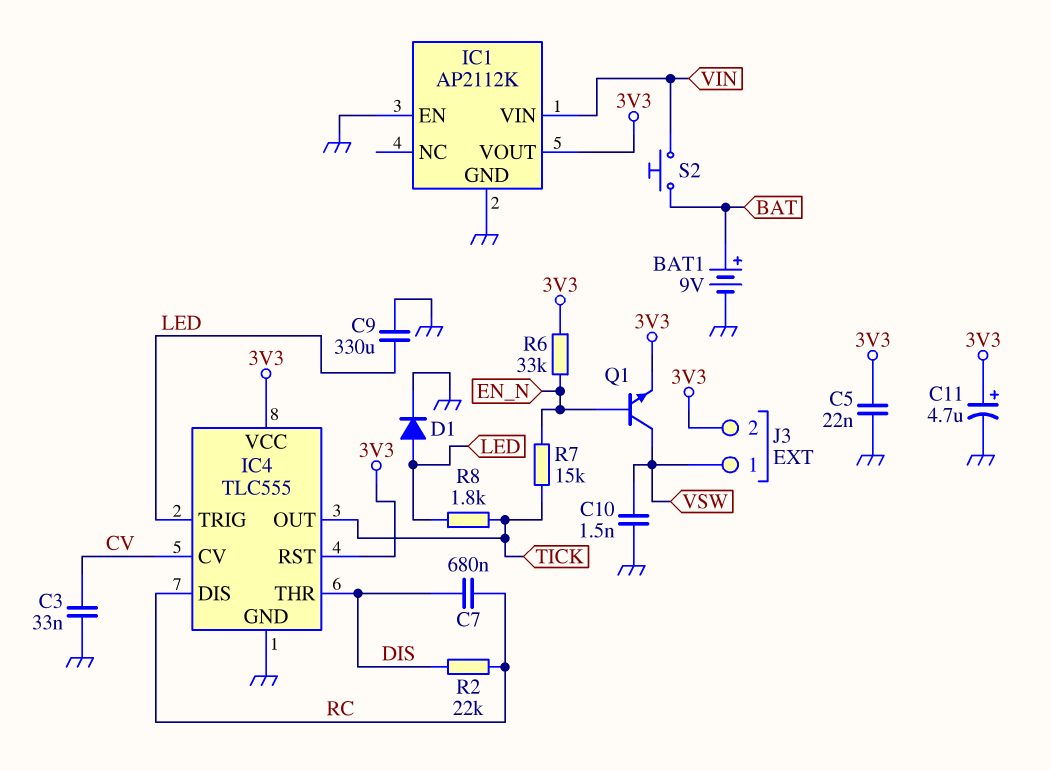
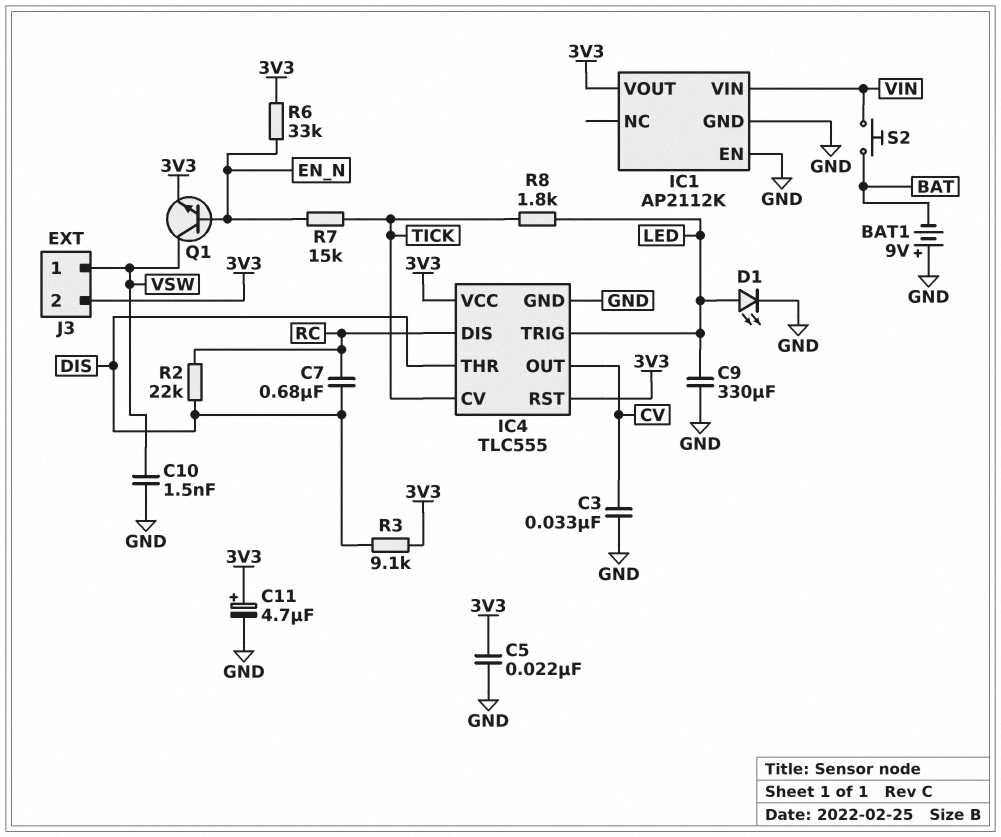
BAT1: 9V (plus BAT, minus GND) -> 9V (plus GND, minus BAT)
D1: diode (A LED, K GND) -> LED (A LED, K GND)
IC4 pin CV: CV -> TICK
IC4 pin OUT: TICK -> CV
R3: none -> 9.1k (3V3, DIS)

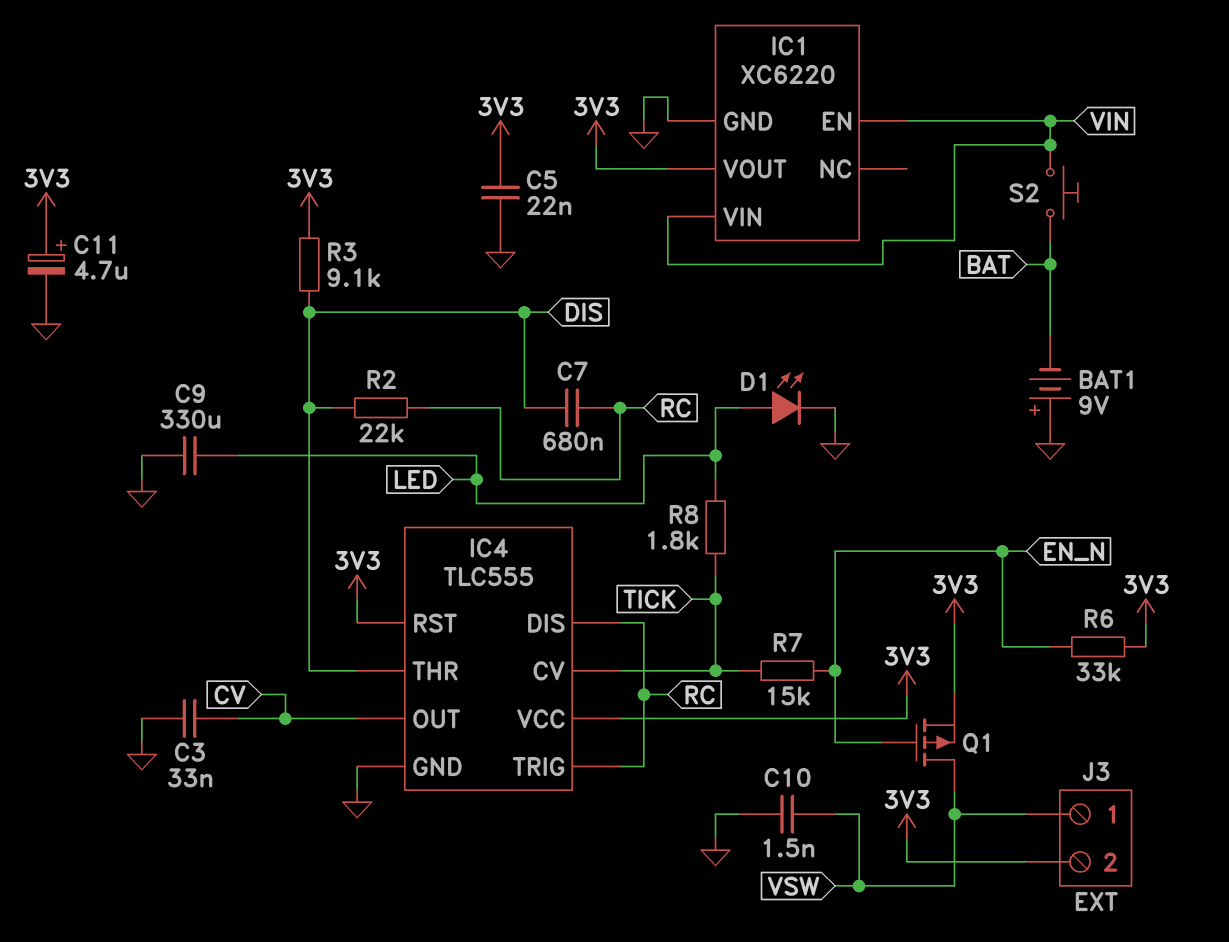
IC1: AP2112K -> XC6220
IC1 pin EN: GND -> VIN
IC4 pin TRIG: LED -> RC
Q1: NPN (B EN_N, C VSW, E 3V3) -> PMOS (G EN_N, D VSW, S 3V3)

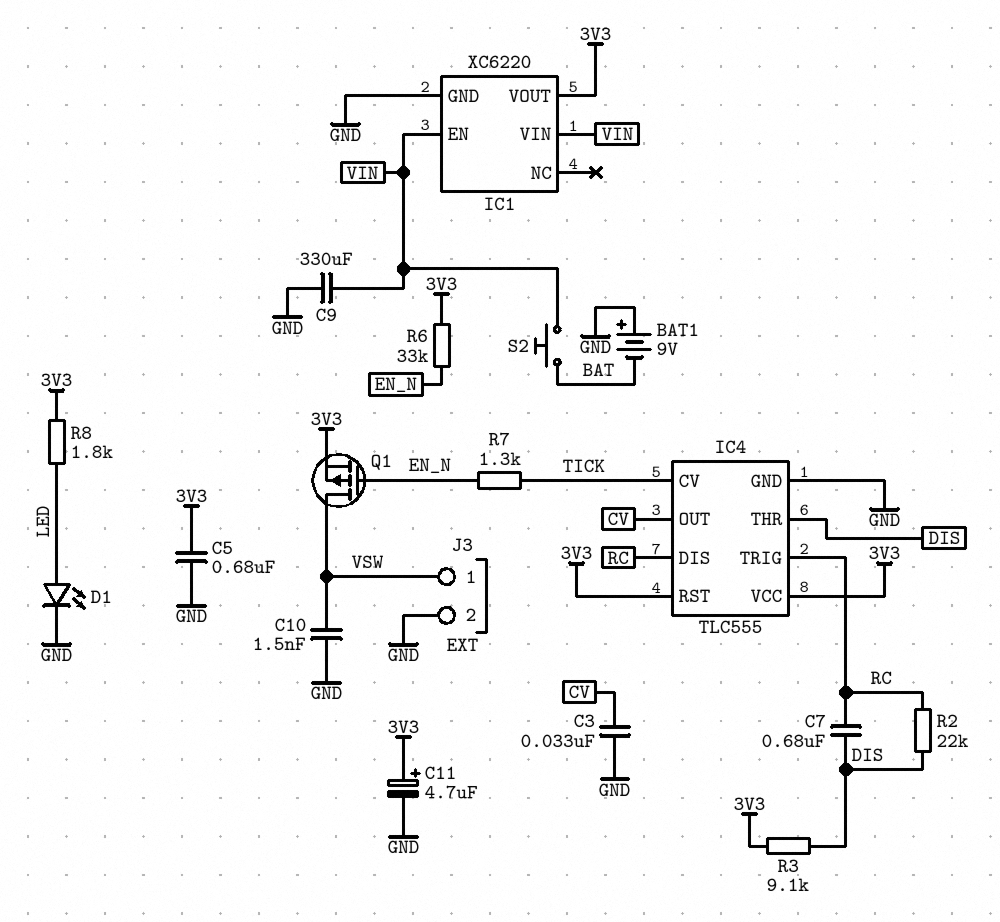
C5: 22nF (3V3, GND) -> 680nF (3V3, GND)
C9: 330uF (GND, LED) -> 330uF (GND, VIN)
J3 pin 2: 3V3 -> GND
R7: 15k (EN_N, TICK) -> 1.3k (EN_N, TICK)
R8: 1.8k (LED, TICK) -> 1.8k (3V3, LED)

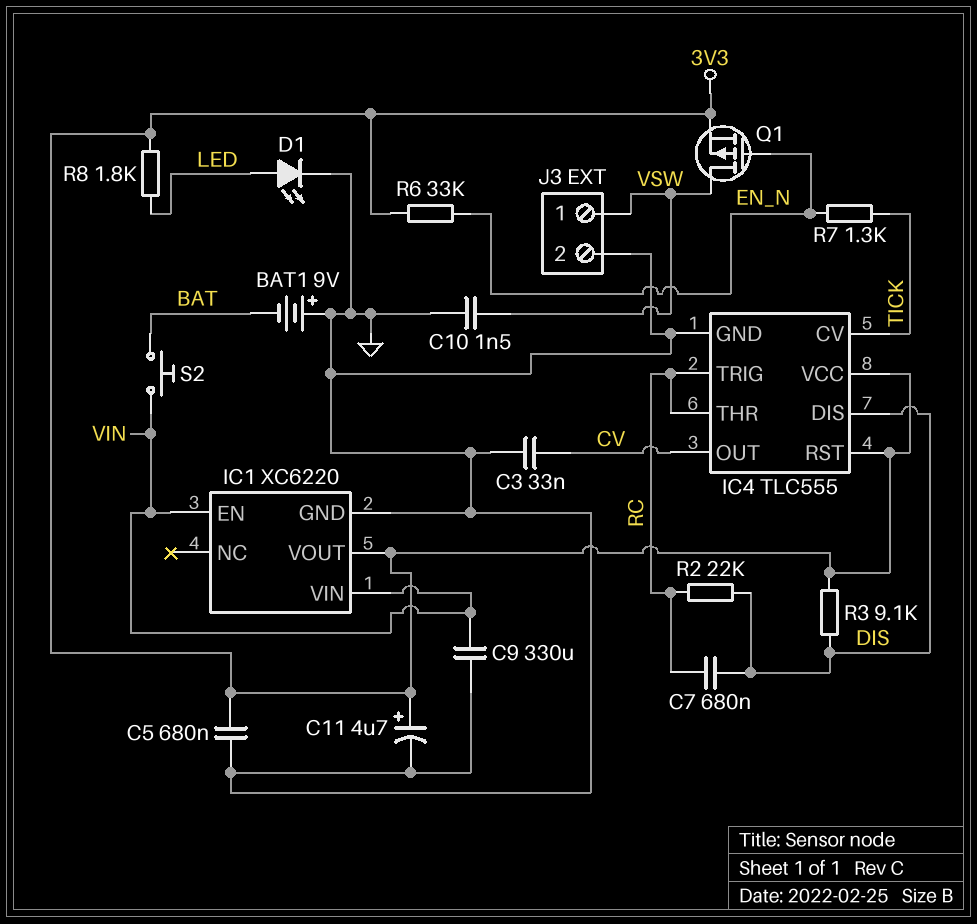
IC4 pin DIS: RC -> DIS
IC4 pin THR: DIS -> RC

